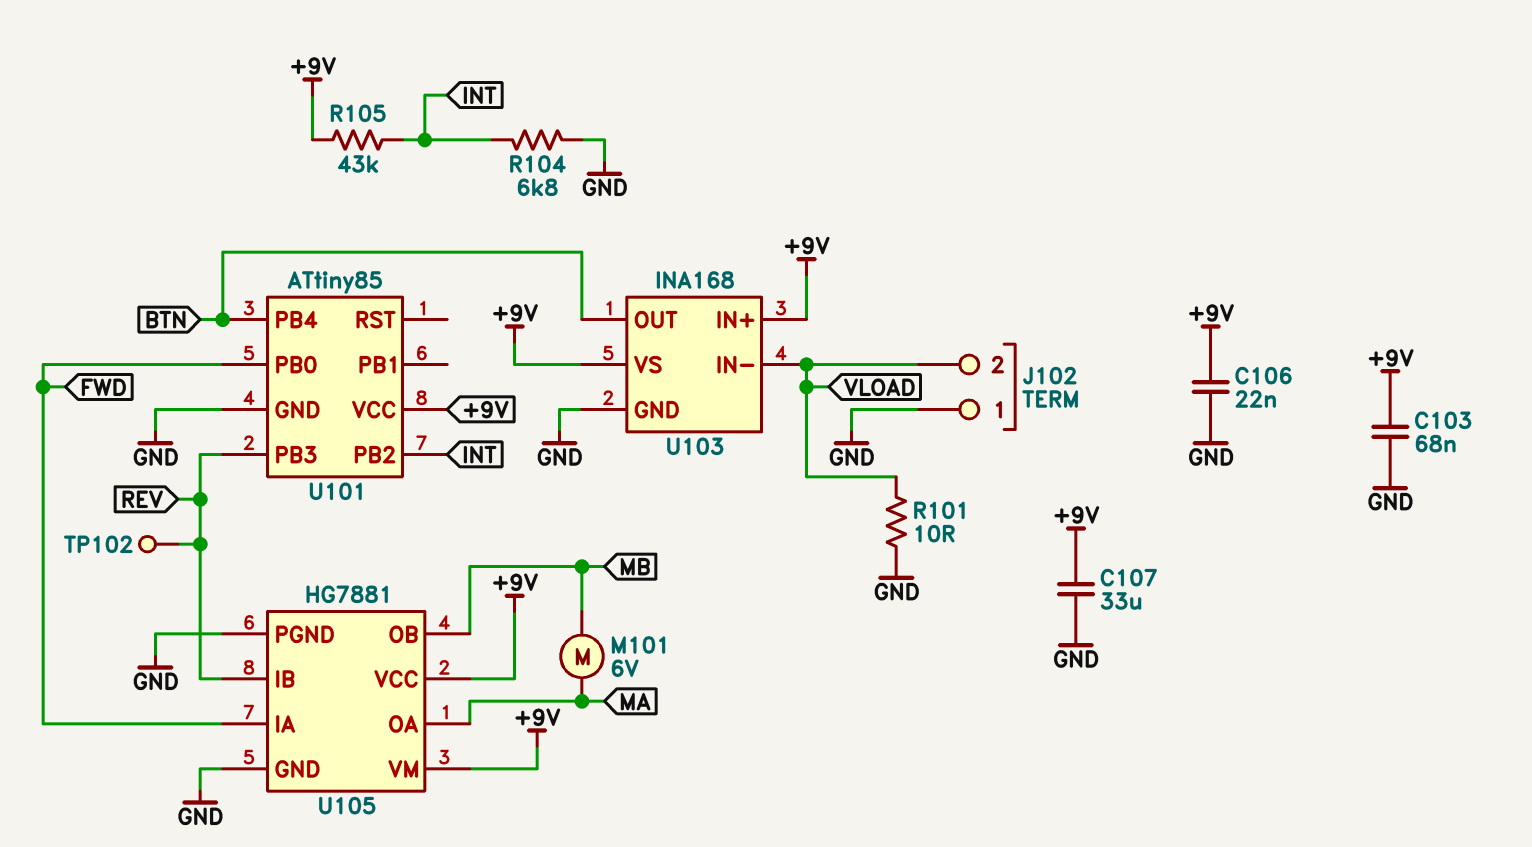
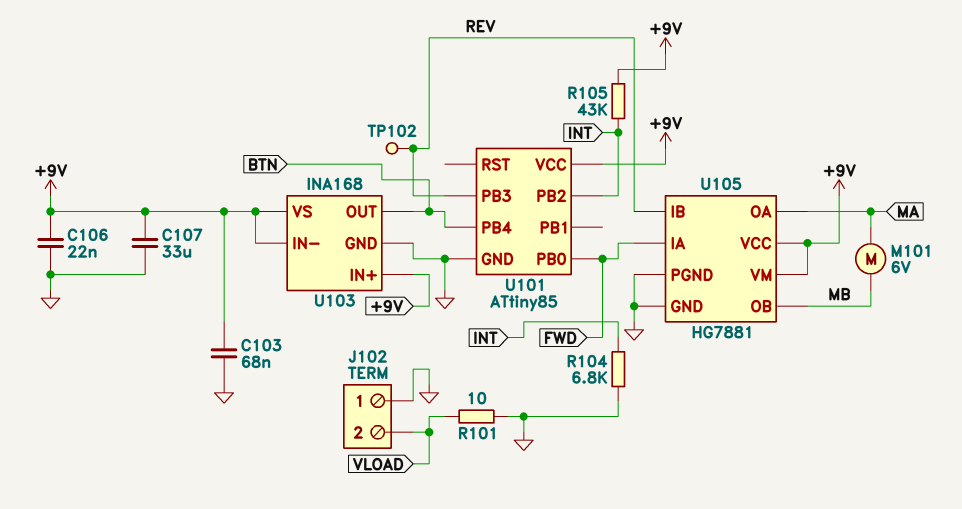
U103 pin IN-: VLOAD -> +9V

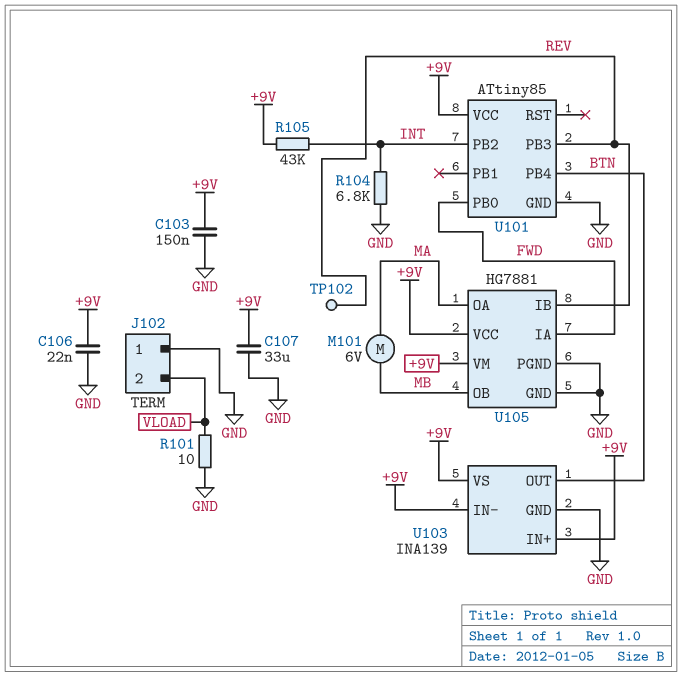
C103: 68nF (+9V, GND) -> 150nF (+9V, GND)
U103: INA168 -> INA139

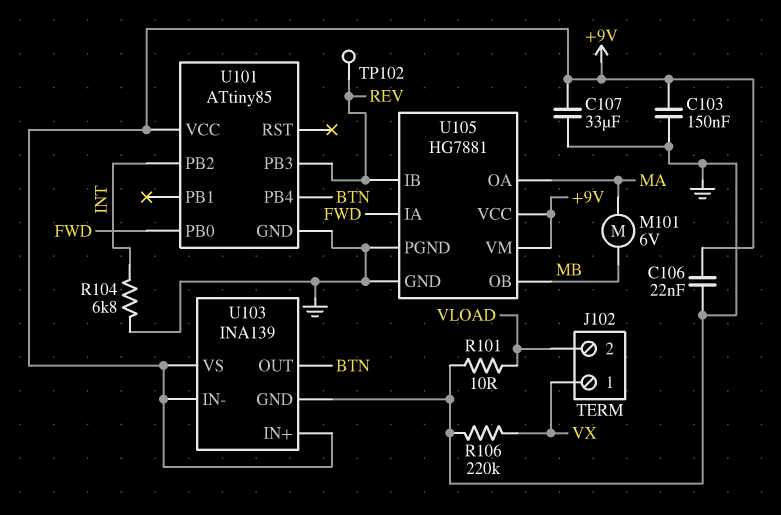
J102 pin 1: GND -> VX
R105: 43k (+9V, INT) -> none
R106: none -> 220k (GND, VX)

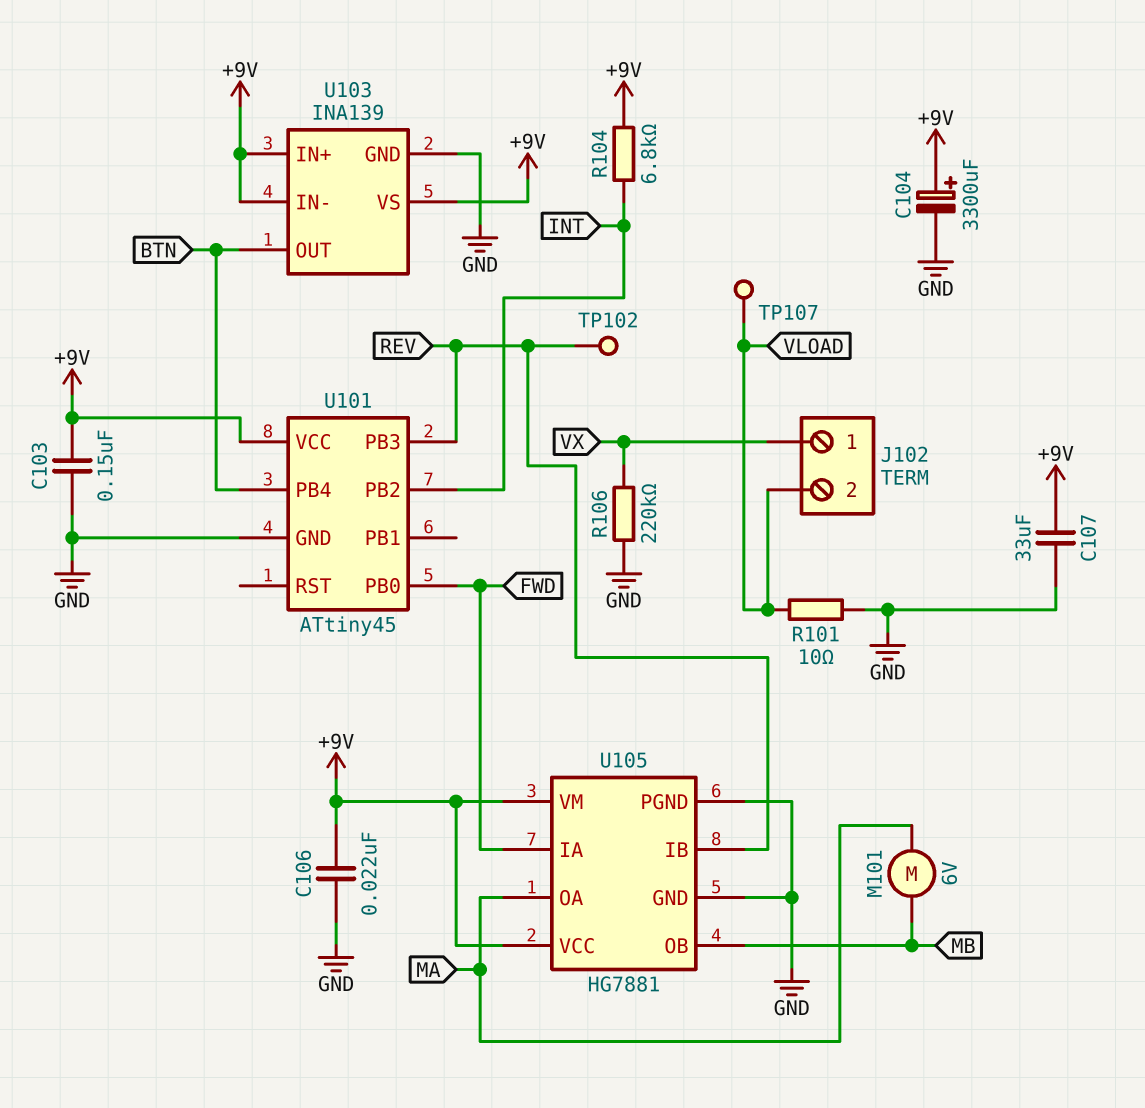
C104: none -> 3300uF (plus +9V, minus GND)
R104: 6.8k (GND, INT) -> 6.8k (+9V, INT)
TP107: none -> test point (VLOAD)
U101: ATtiny85 -> ATtiny45

